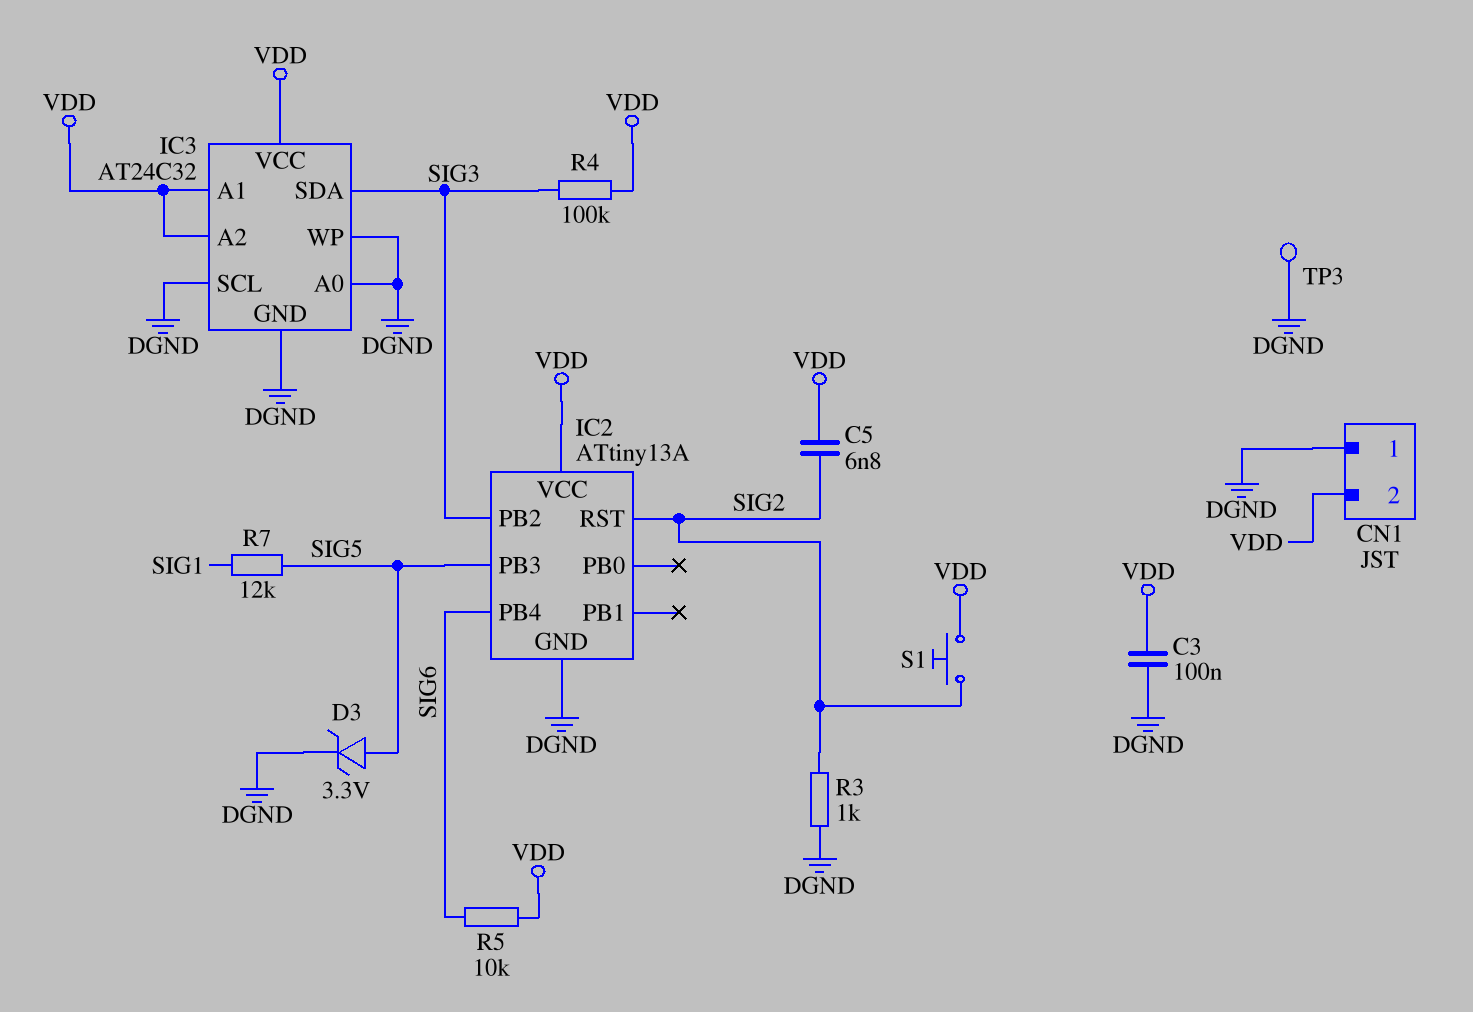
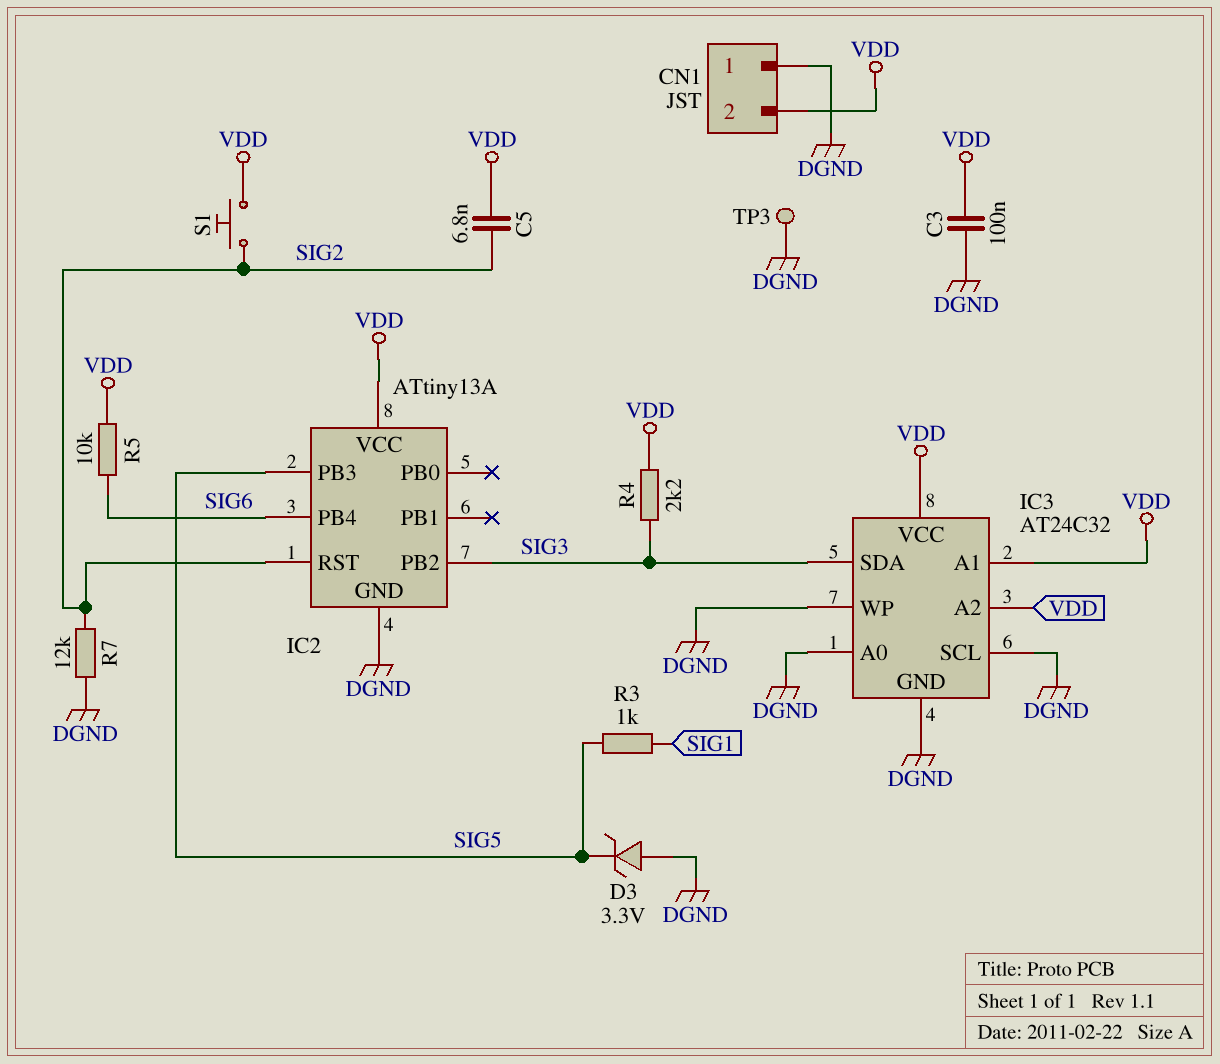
D3: zener 3.3V (A SIG5, K DGND) -> zener 3.3V (A DGND, K SIG5)
R3: 1k (DGND, SIG2) -> 1k (SIG1, SIG5)
R4: 100k (SIG3, VDD) -> 2.2k (SIG3, VDD)
R7: 12k (SIG1, SIG5) -> 12k (DGND, SIG2)

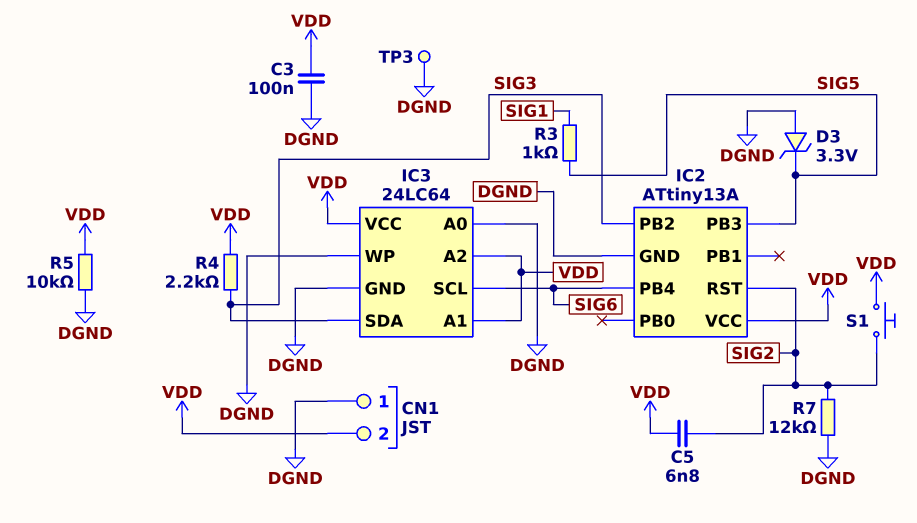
IC3: AT24C32 -> 24LC64
IC3 pin SCL: DGND -> SIG6
R5: 10k (SIG6, VDD) -> 10k (DGND, VDD)

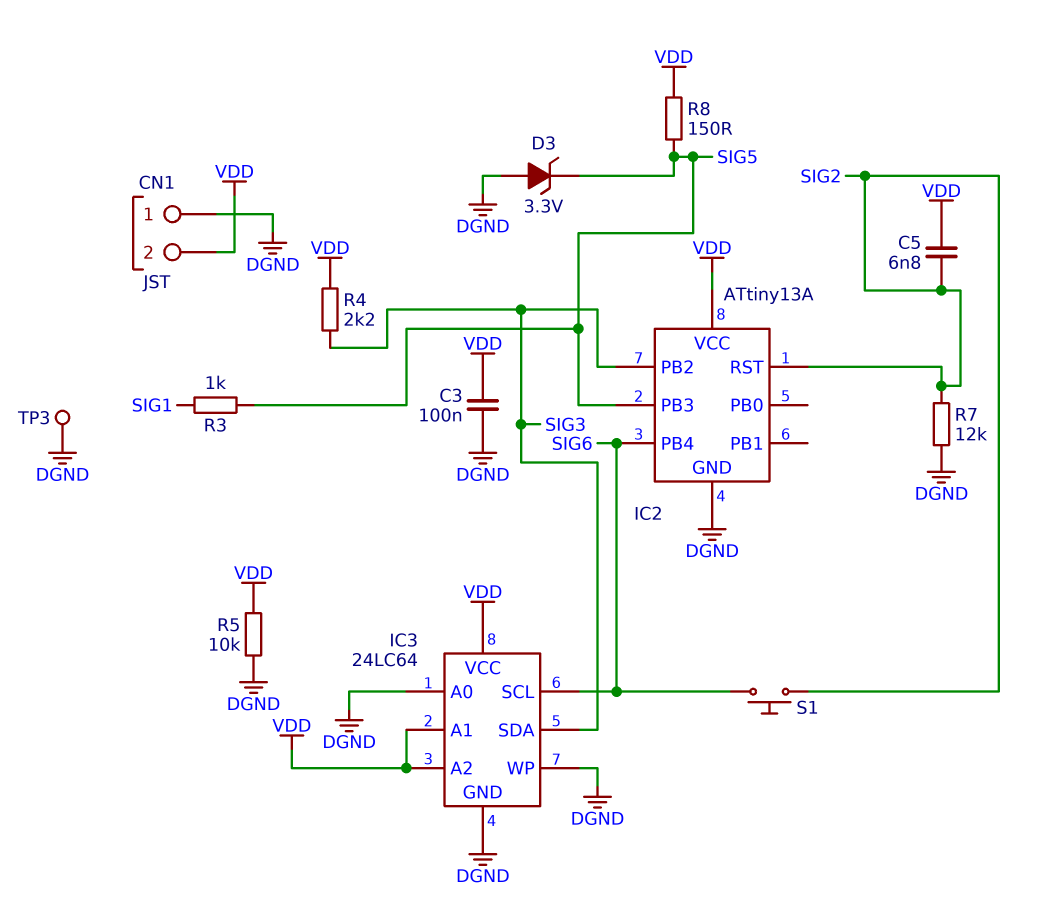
R8: none -> 150 (SIG5, VDD)
S1: button (SIG2, VDD) -> button (SIG2, SIG6)

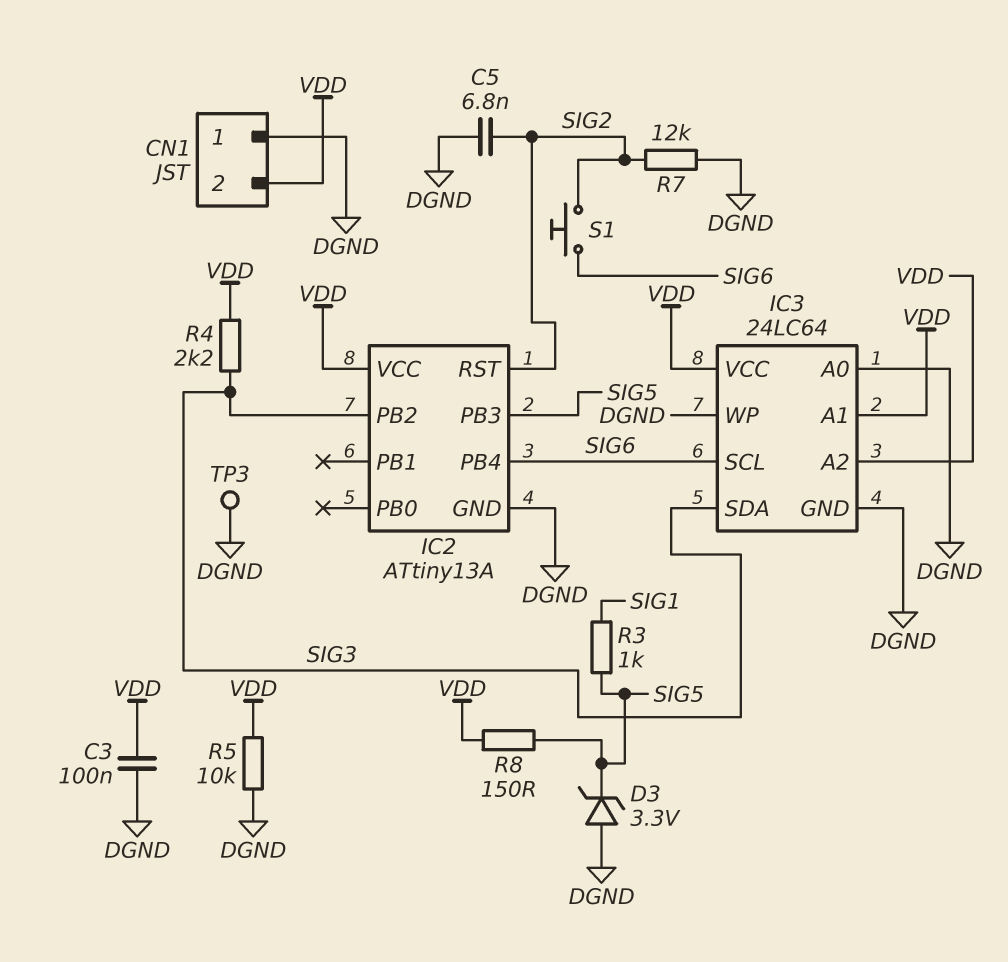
C5: 6.8nF (SIG2, VDD) -> 6.8nF (DGND, SIG2)

